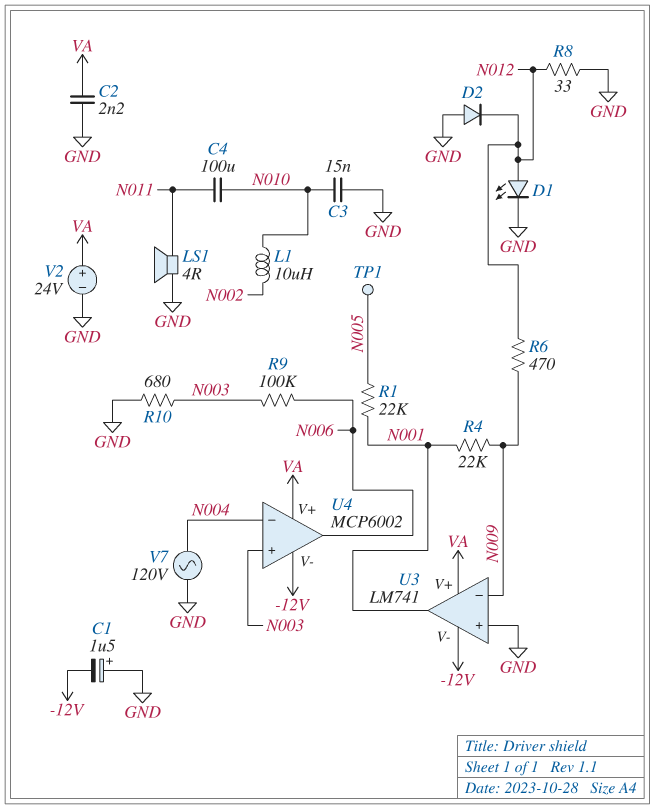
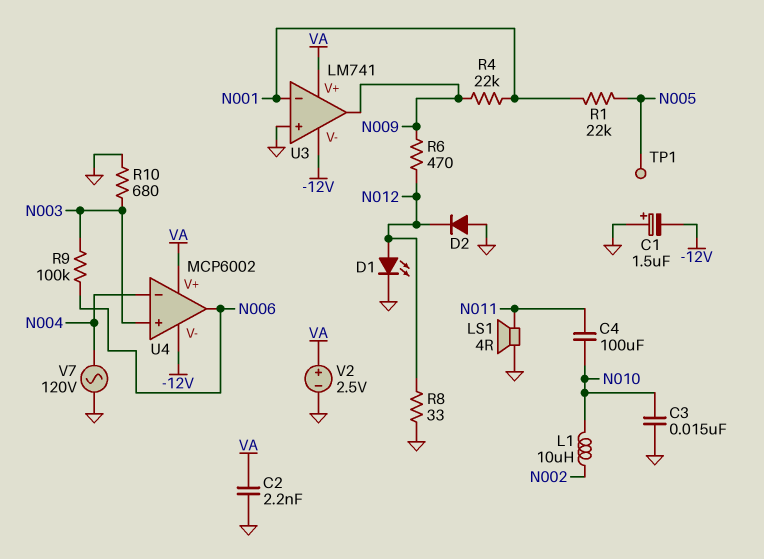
U3 pin in-: N009 -> N001
U3 pin out: N001 -> N009
V2: 24V (plus VA, minus GND) -> 2.5V (plus VA, minus GND)

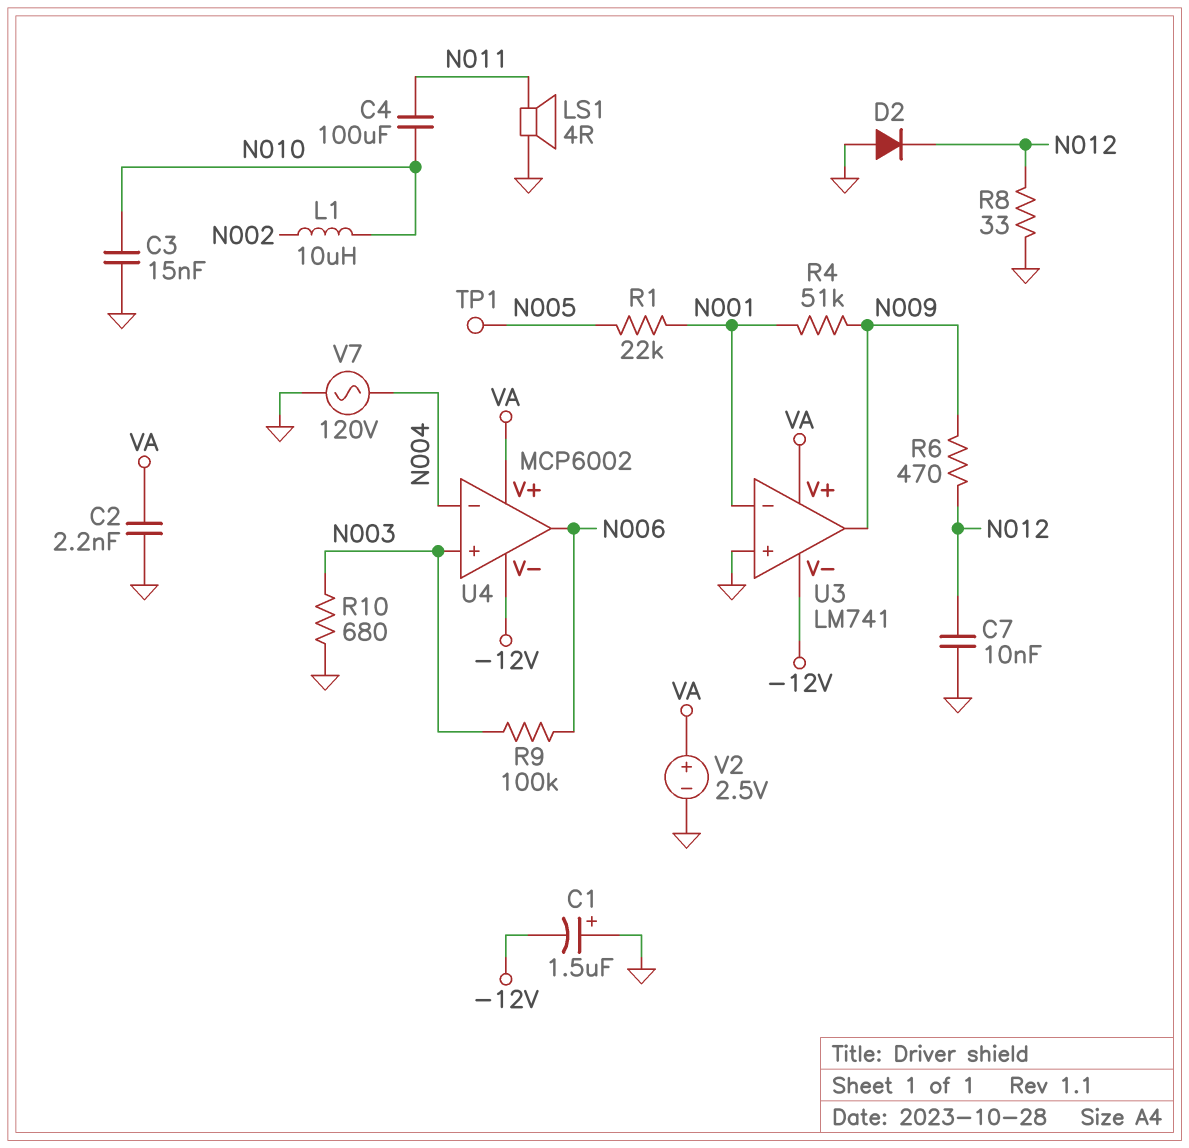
C7: none -> 10nF (GND, N012)
D1: LED (A N012, K GND) -> none
R4: 22k (N001, N009) -> 51k (N001, N009)

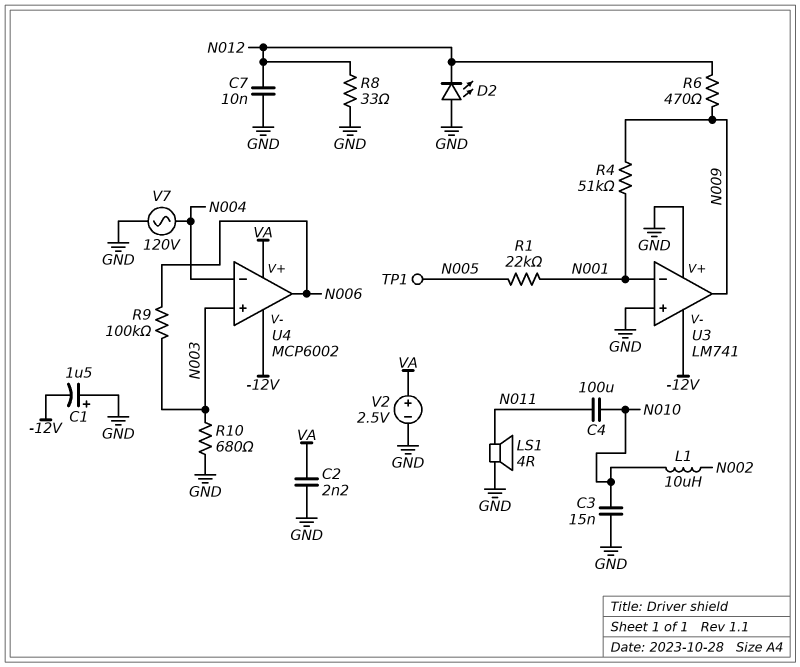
D2: diode (A GND, K N012) -> LED (A GND, K N012)
U3 pin V+: VA -> GND

